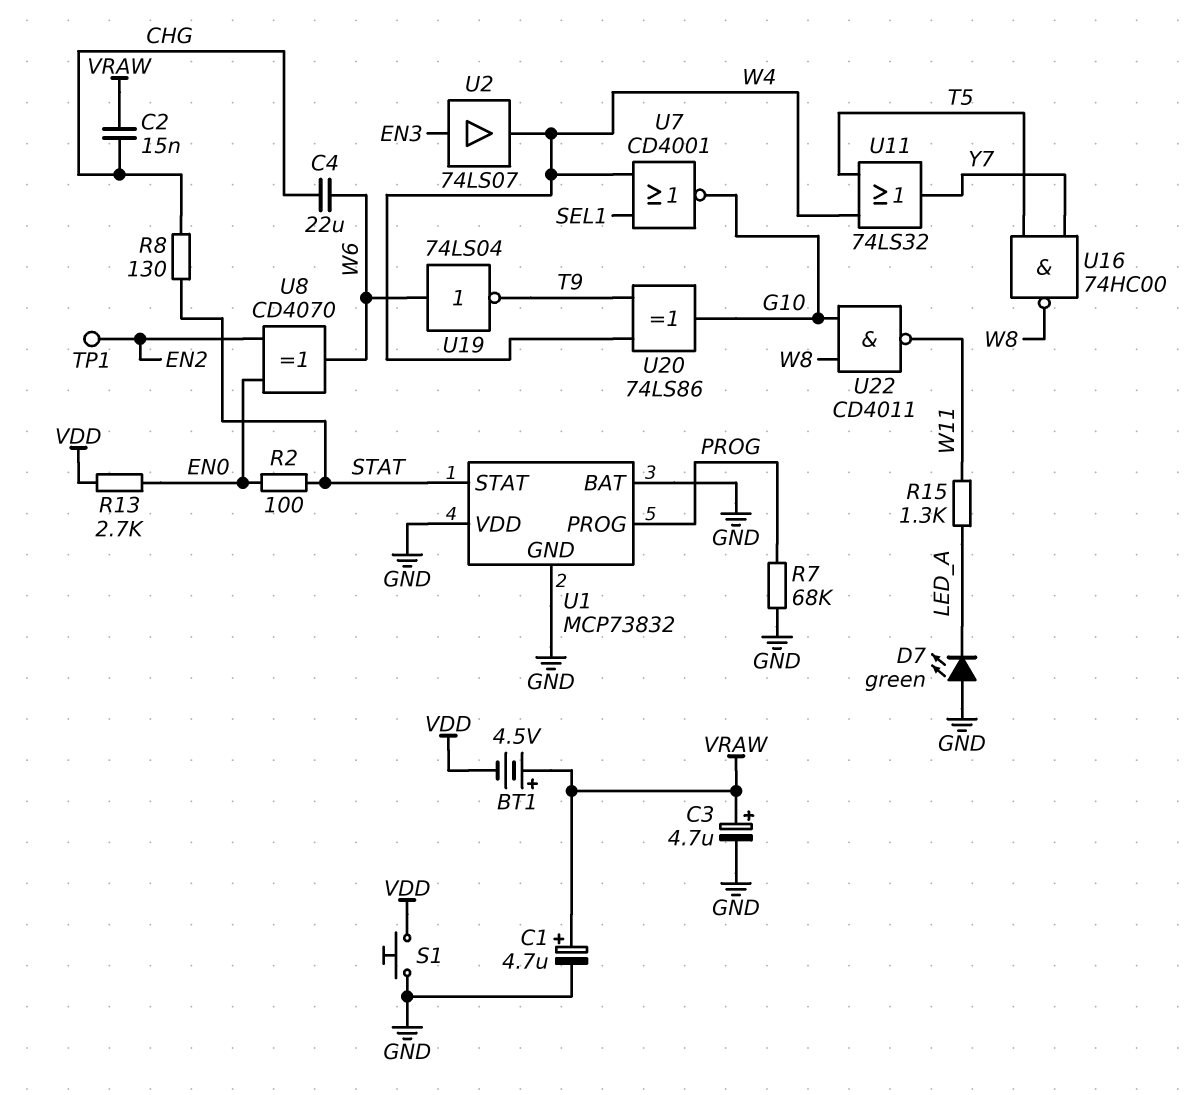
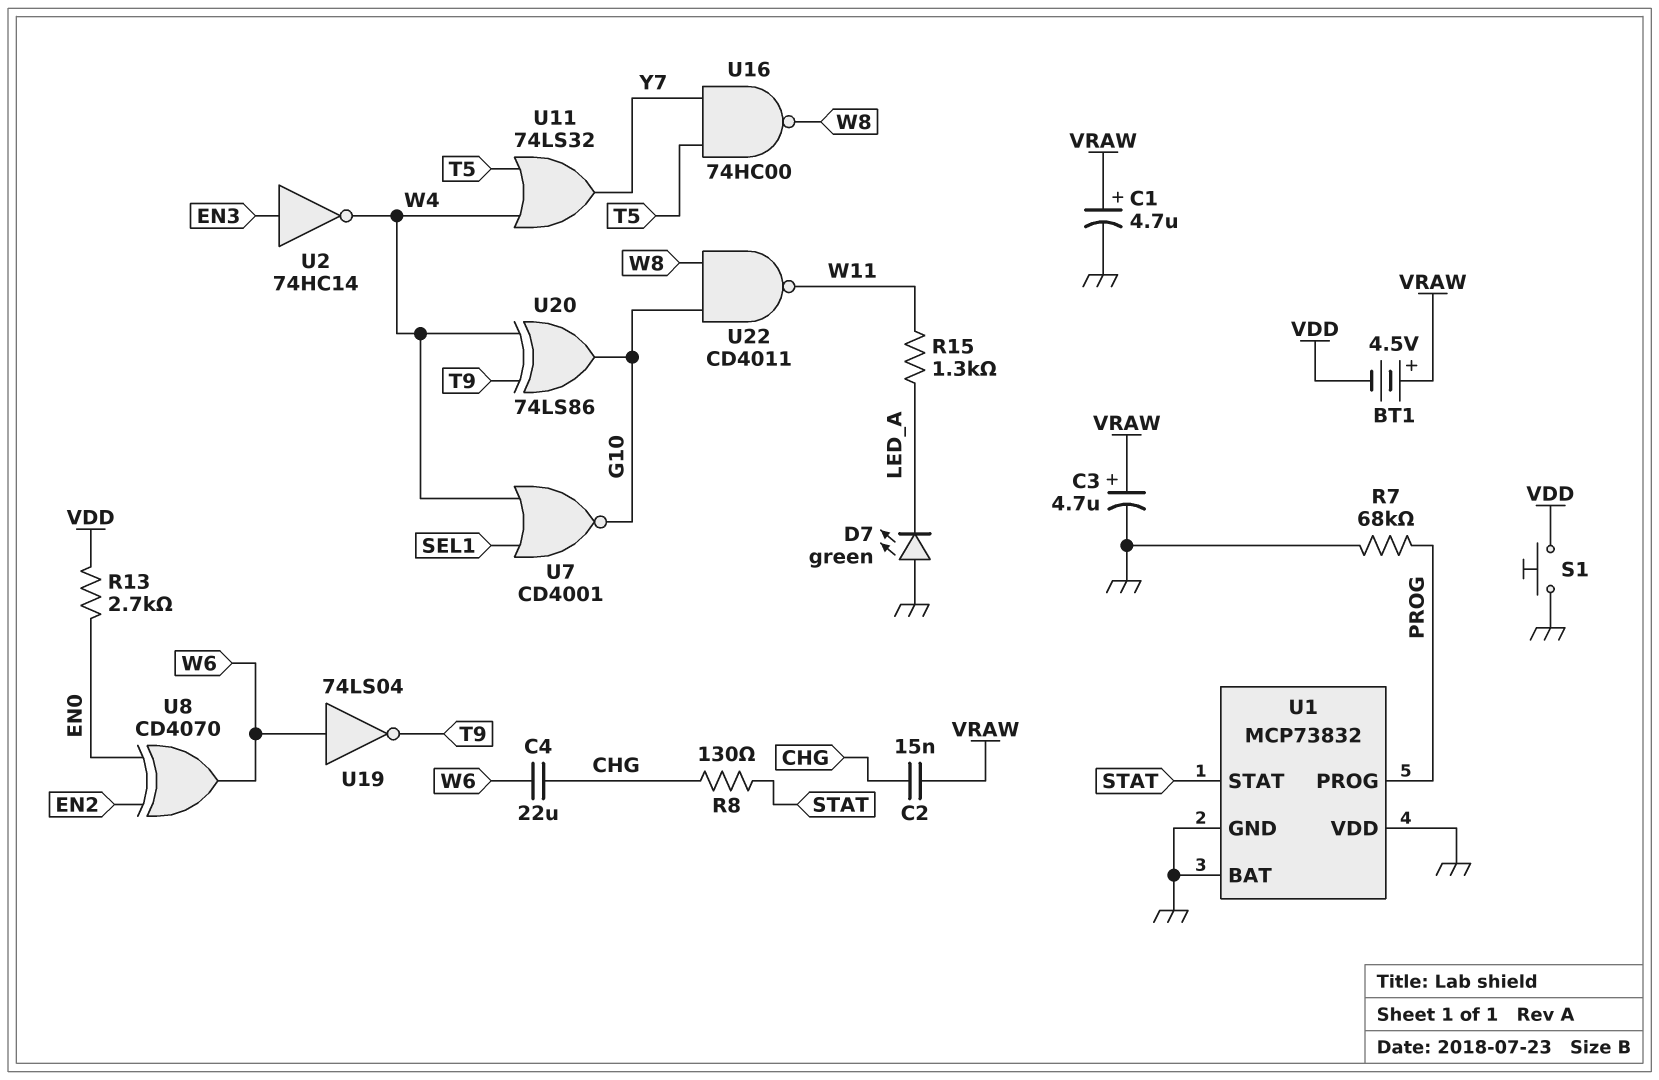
R2: 100 (EN0, STAT) -> none
TP1: test point (EN2) -> none
U2: buffer 74LS07 (in EN3, out W4) -> NOT 74HC14 (in EN3, out W4)

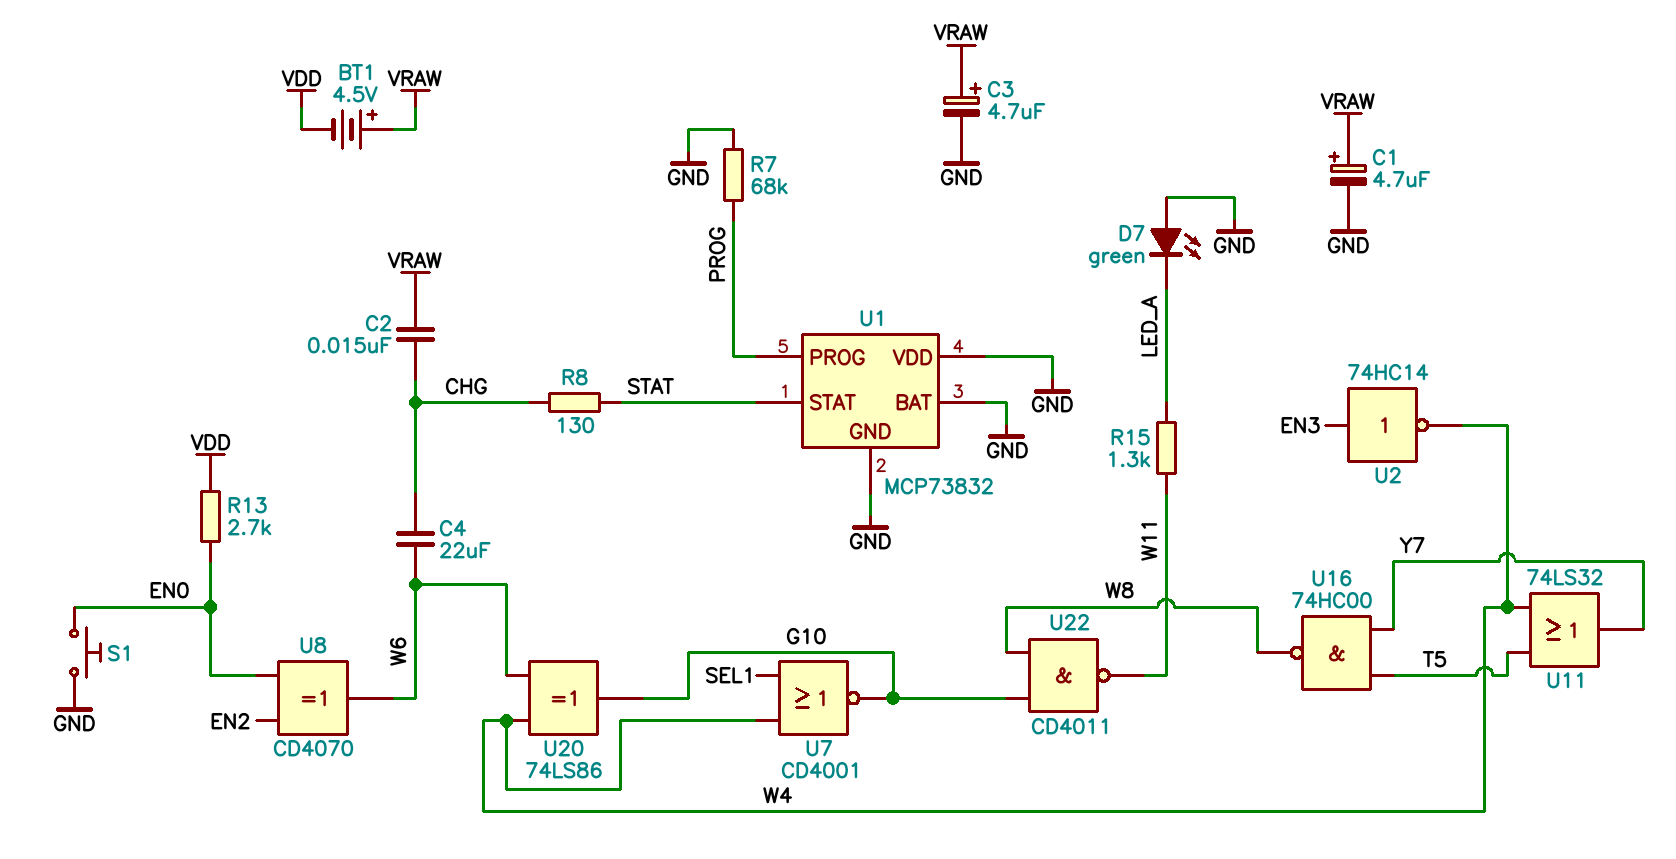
S1: button (GND, VDD) -> button (EN0, GND)
U19: NOT 74LS04 (in W6, out T9) -> none
U20: XOR 74LS86 (in T9, in W4, out G10) -> XOR 74LS86 (in W4, in W6, out G10)

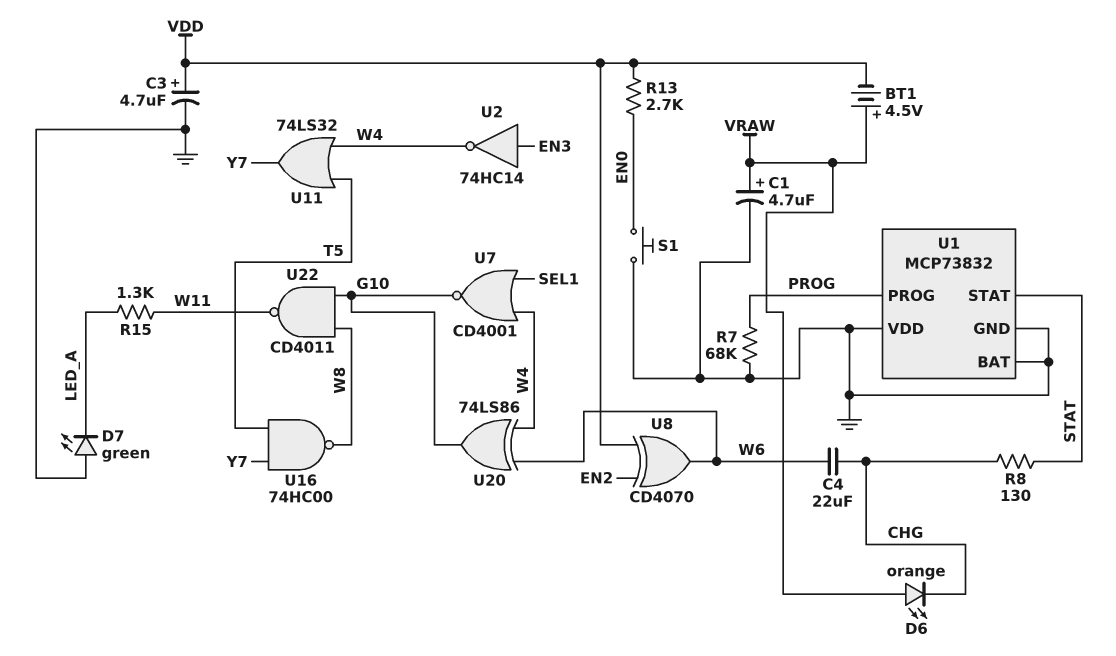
C2: 15nF (CHG, VRAW) -> none
C3: 4.7uF (plus VRAW, minus GND) -> 4.7uF (plus VDD, minus GND)
D6: none -> LED orange (A VRAW, K CHG)
U8: XOR CD4070 (in EN0, in EN2, out W6) -> XOR CD4070 (in EN2, in VDD, out W6)

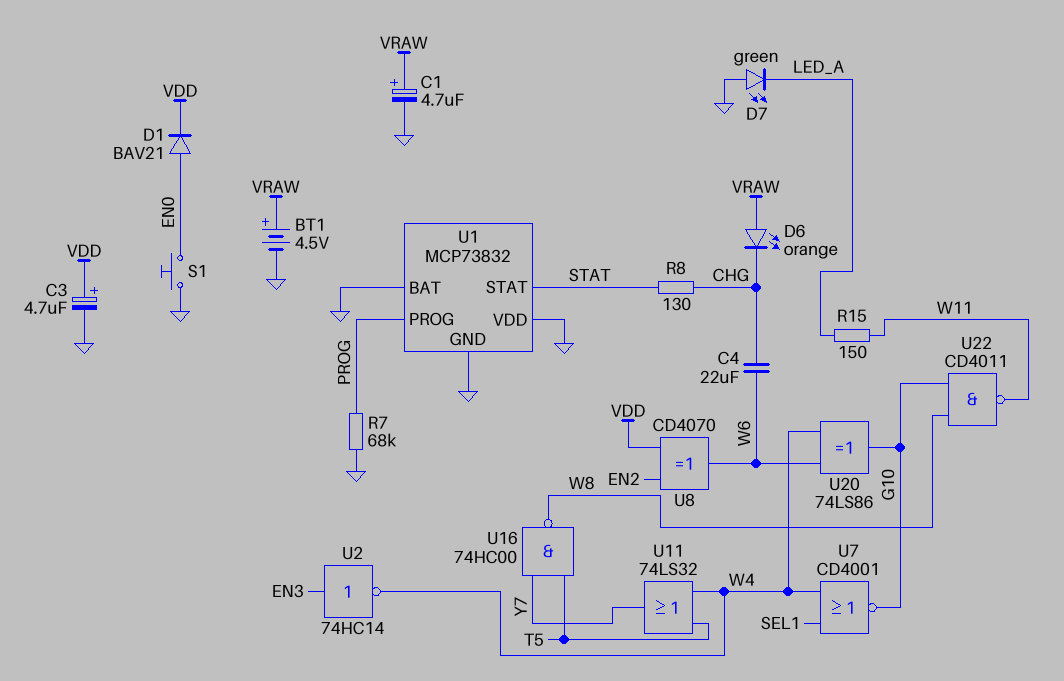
BT1: 4.5V (plus VRAW, minus VDD) -> 4.5V (plus VRAW, minus GND)
D1: none -> diode BAV21 (A EN0, K VDD)
R13: 2.7k (EN0, VDD) -> none
R15: 1.3k (LED_A, W11) -> 150 (LED_A, W11)

